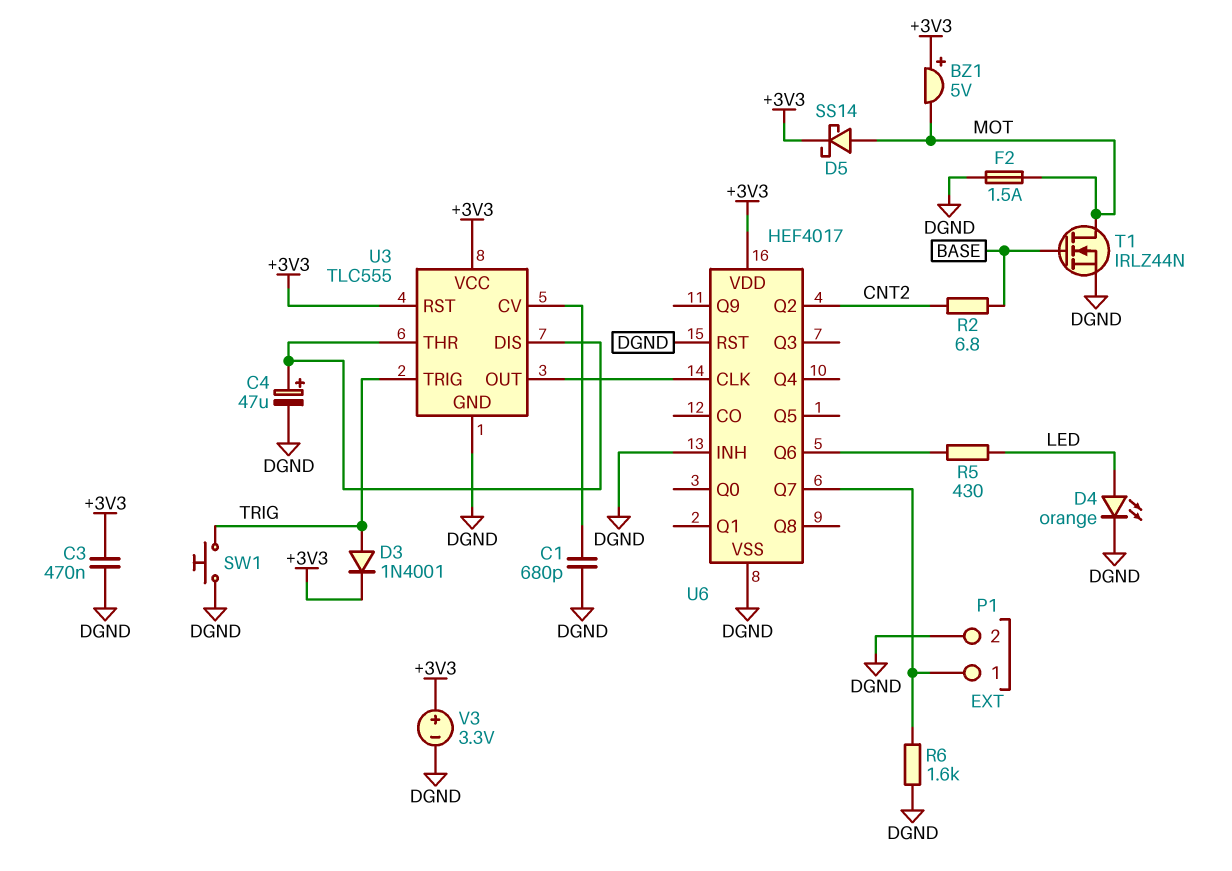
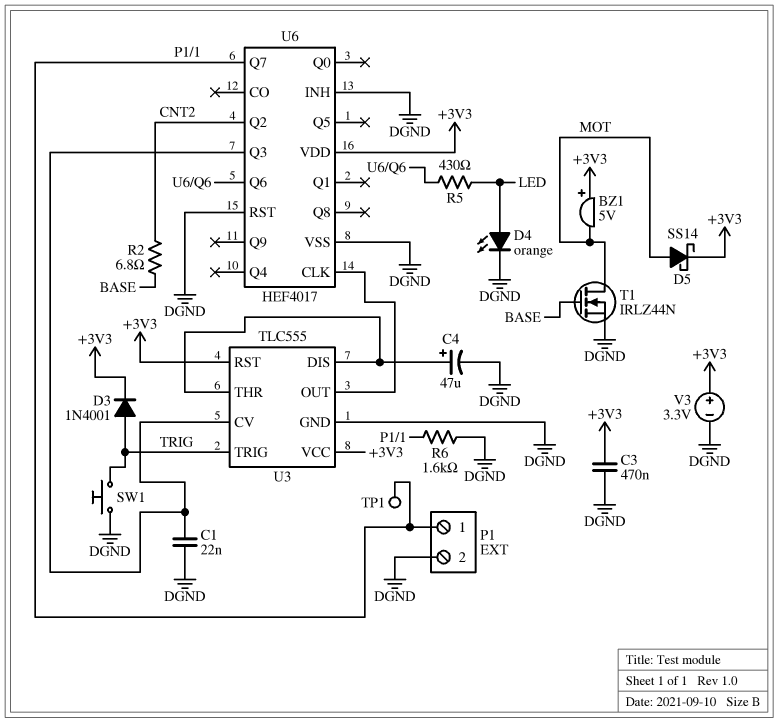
C1: 680pF (DGND, U3/CV) -> 22nF (DGND, U3/CV)
F2: 1.5A (DGND, MOT) -> none
TP1: none -> test point (P1/1)
U6 pin Q3: none -> U3/CV

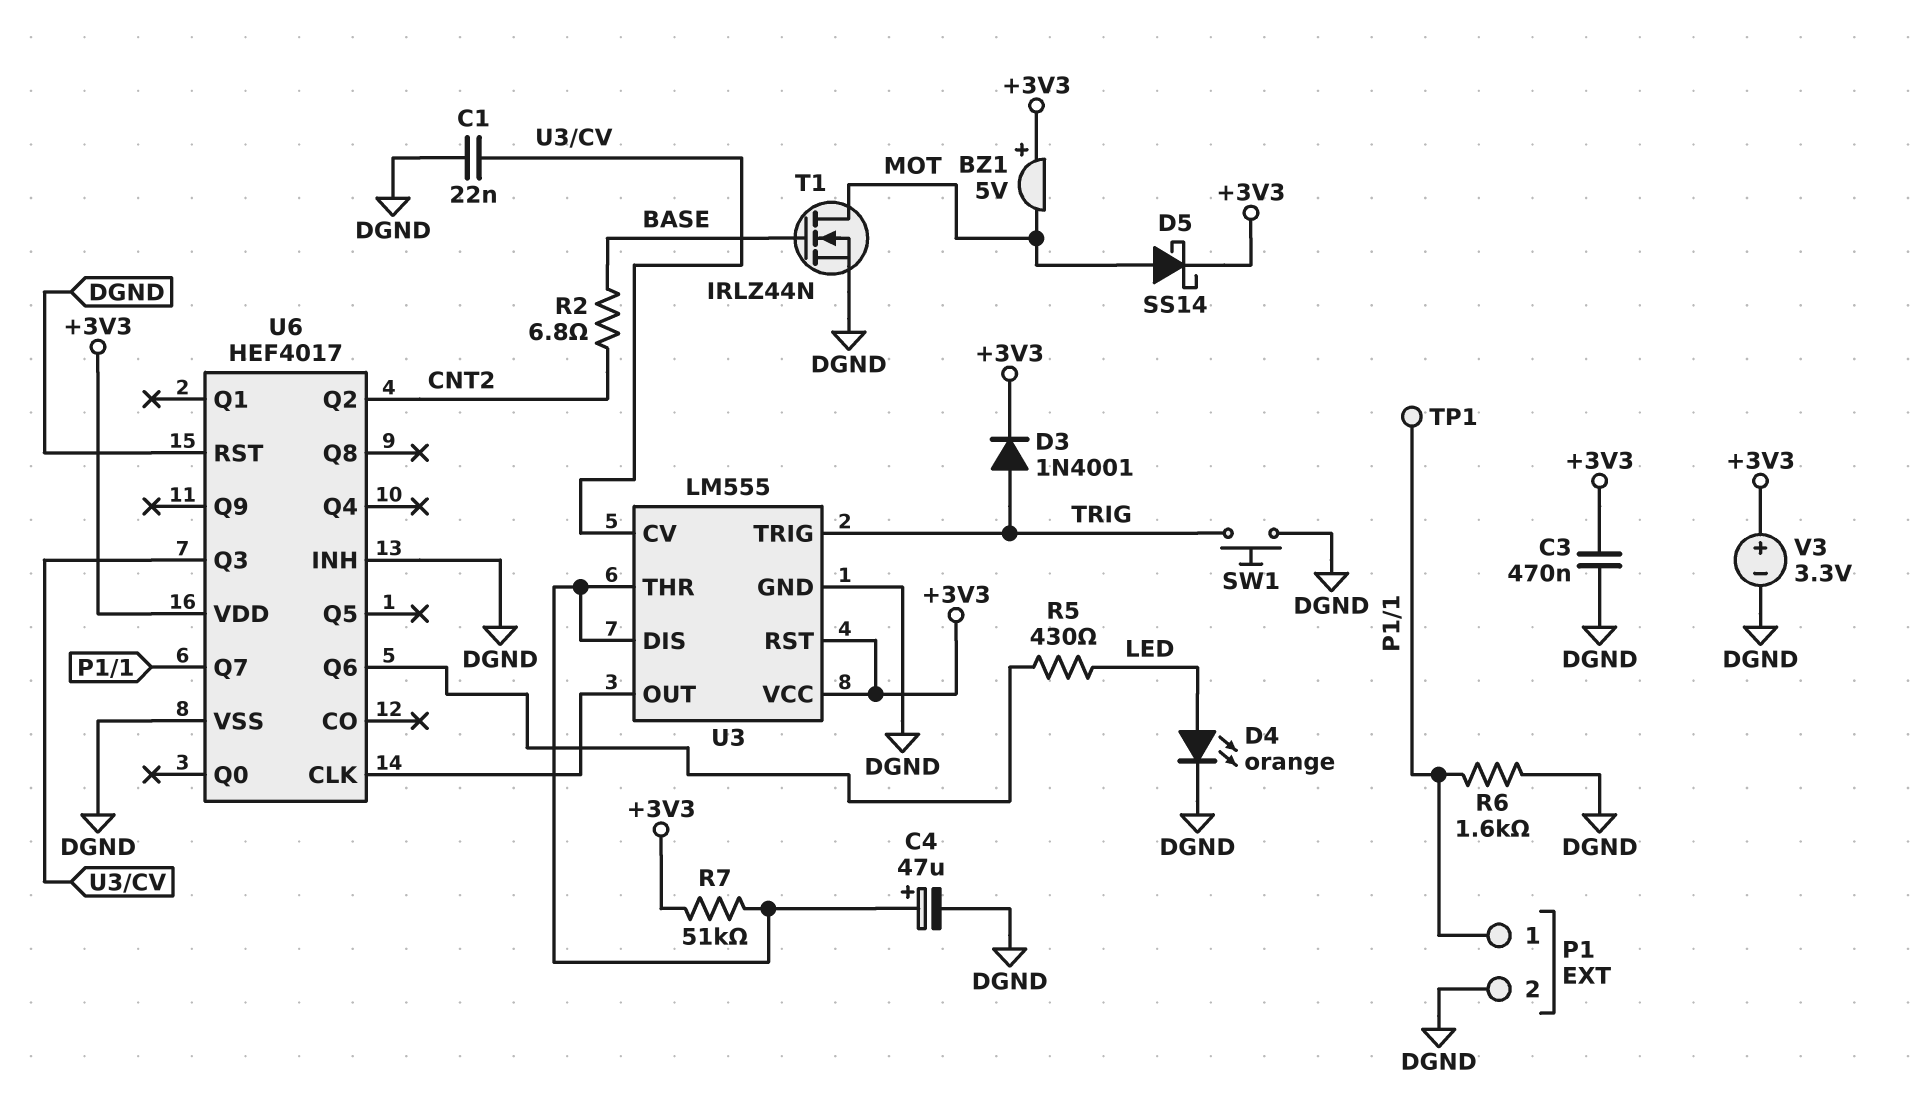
R7: none -> 51k (+3V3, U3/DIS)
U3: TLC555 -> LM555

